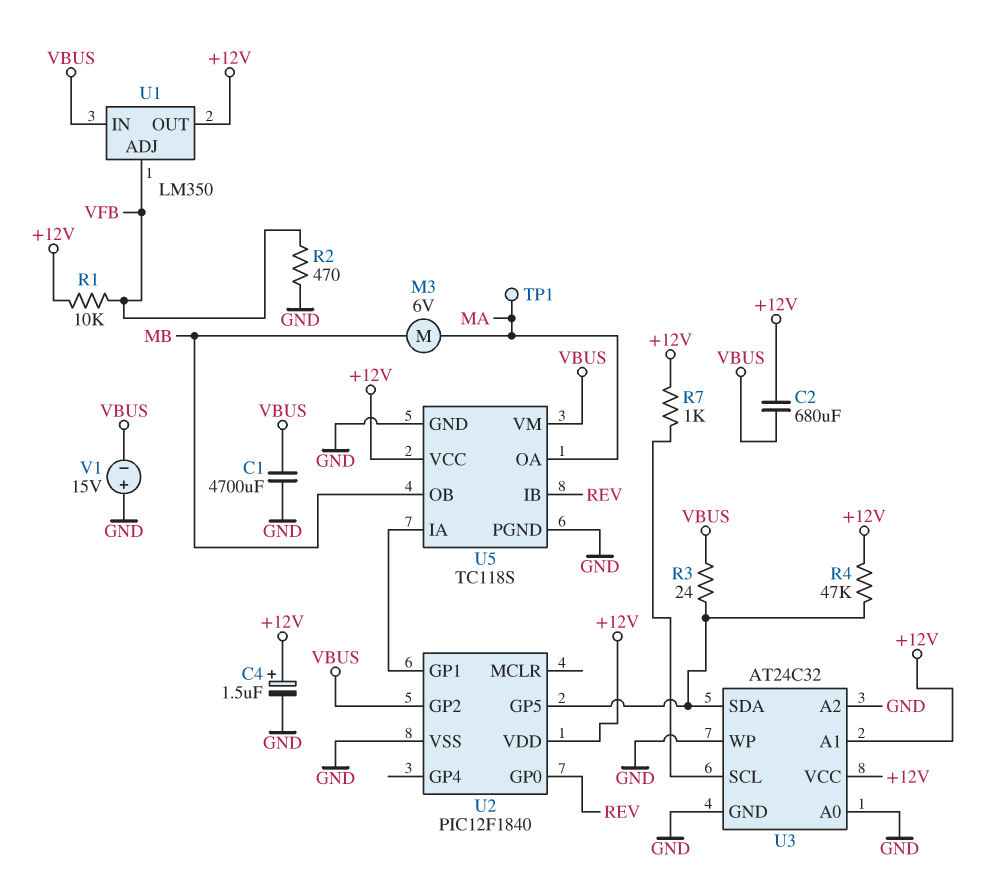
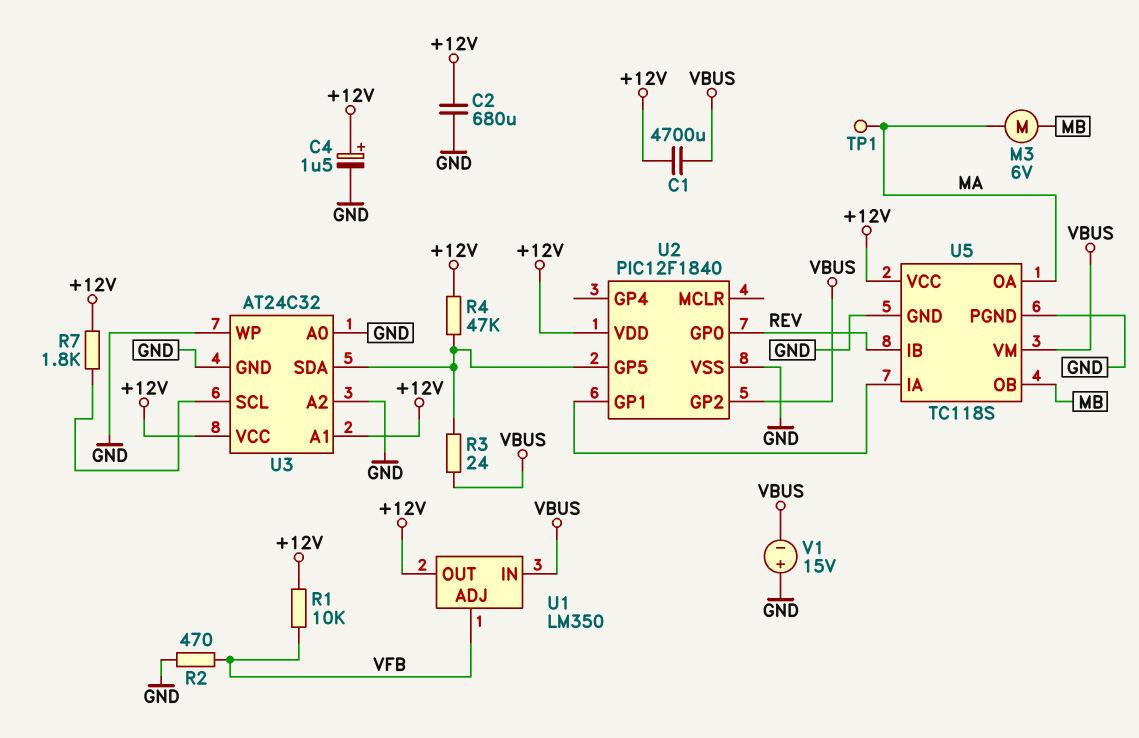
C1: 4700uF (GND, VBUS) -> 4700uF (+12V, VBUS)
C2: 680uF (+12V, VBUS) -> 680uF (+12V, GND)
R7: 1k (+12V, U3/SCL) -> 1.8k (+12V, U3/SCL)

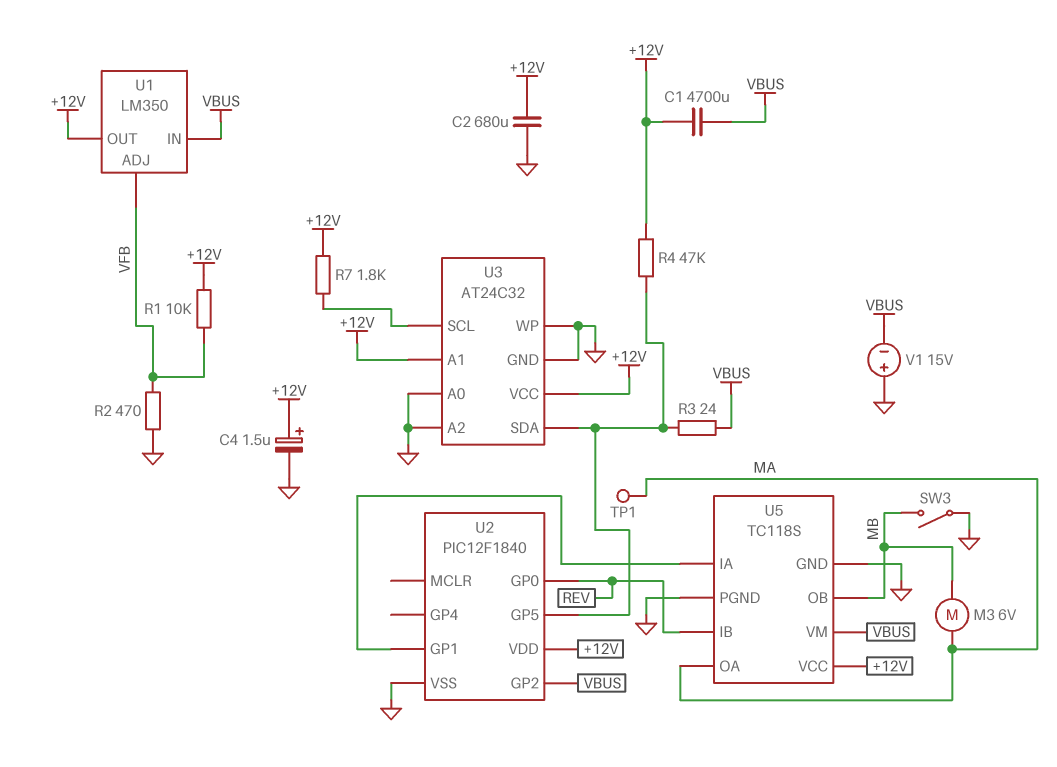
SW3: none -> switch (GND, MB)

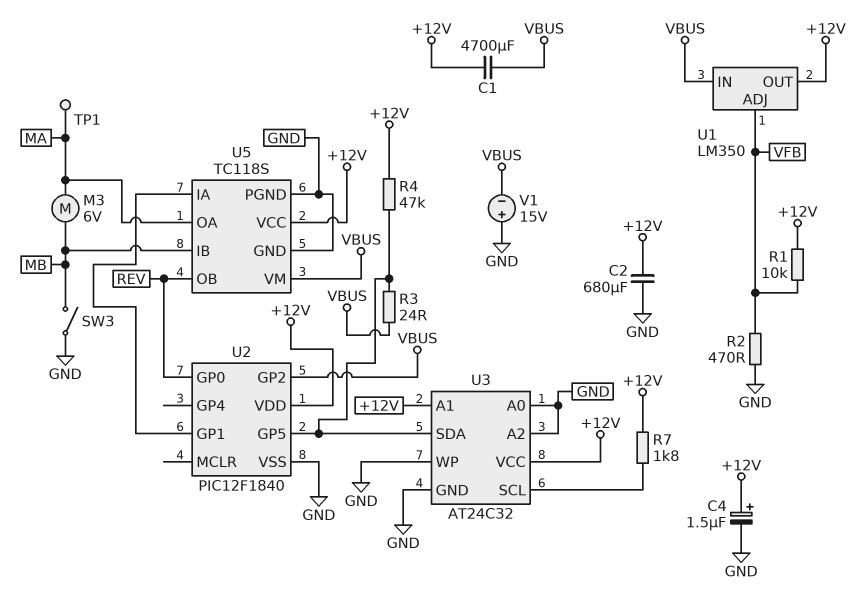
U5 pin IB: REV -> MB
U5 pin OB: MB -> REV

